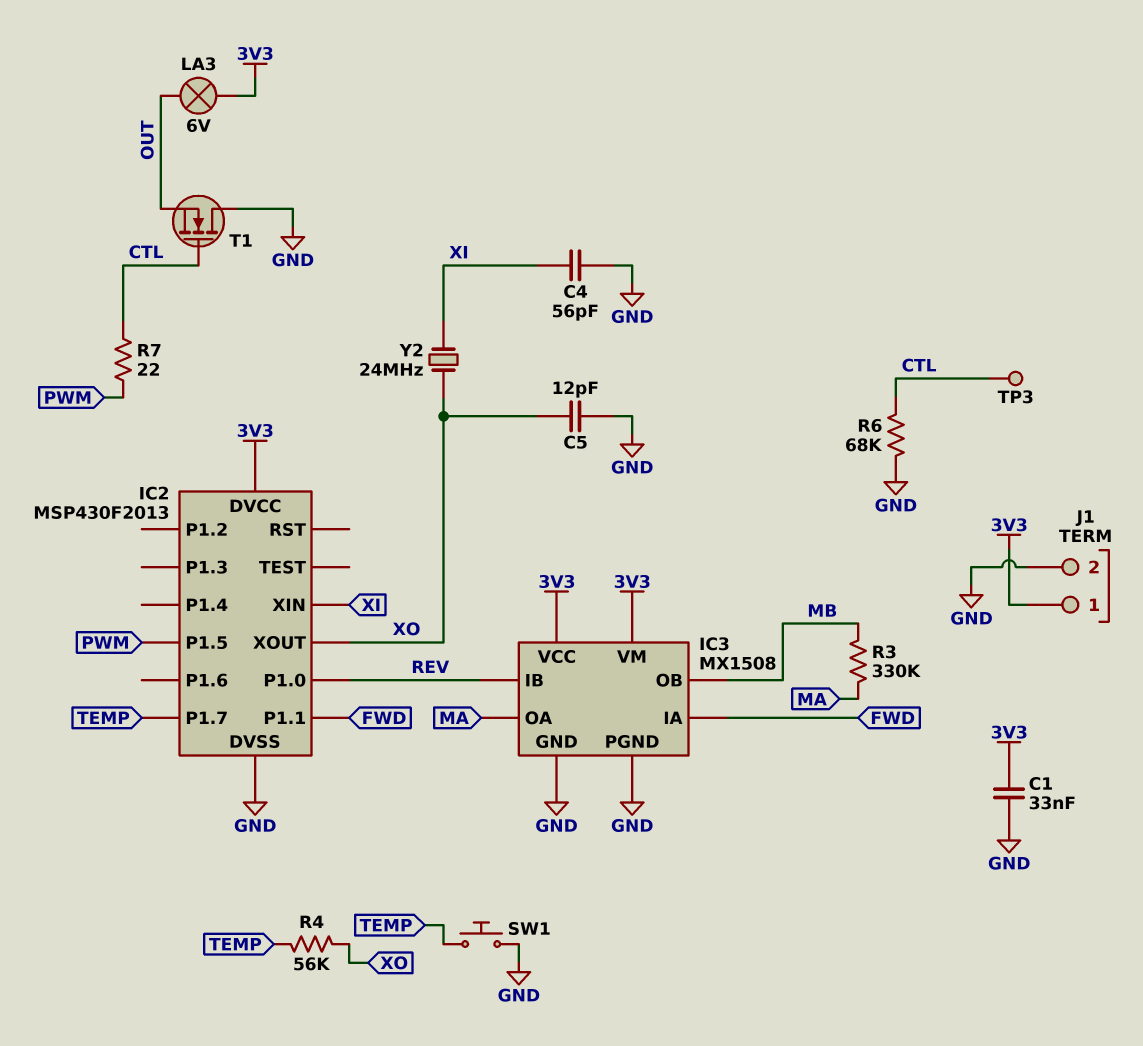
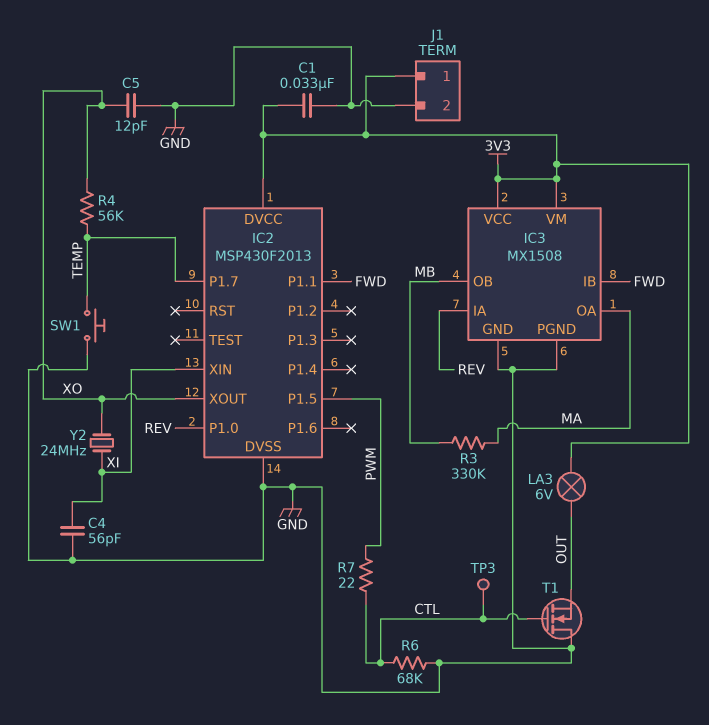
IC3 pin IA: FWD -> REV
IC3 pin IB: REV -> FWD

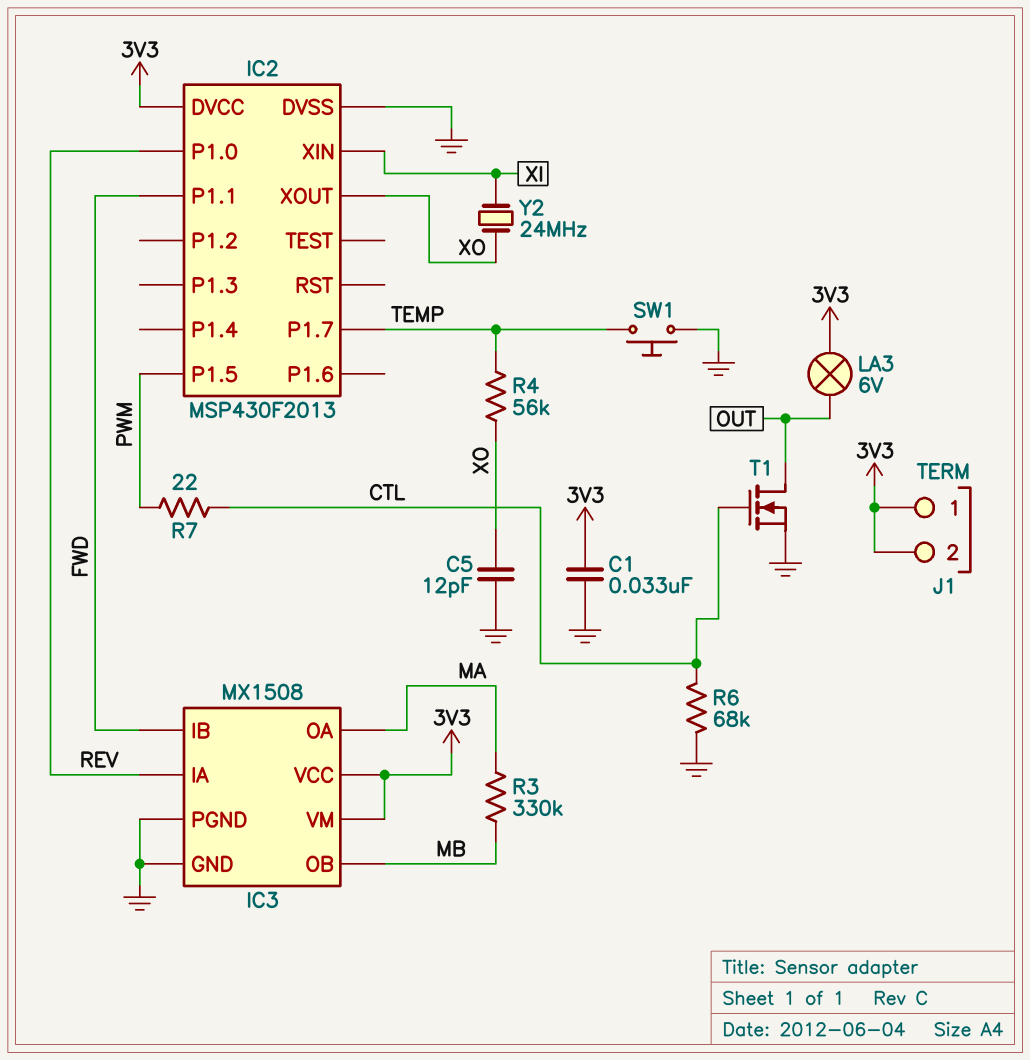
C4: 56pF (GND, XI) -> none
J1 pin 2: GND -> 3V3
T1: NMOS (G CTL, D GND, S OUT) -> NMOS (G CTL, D OUT, S GND)
TP3: test point (CTL) -> none

